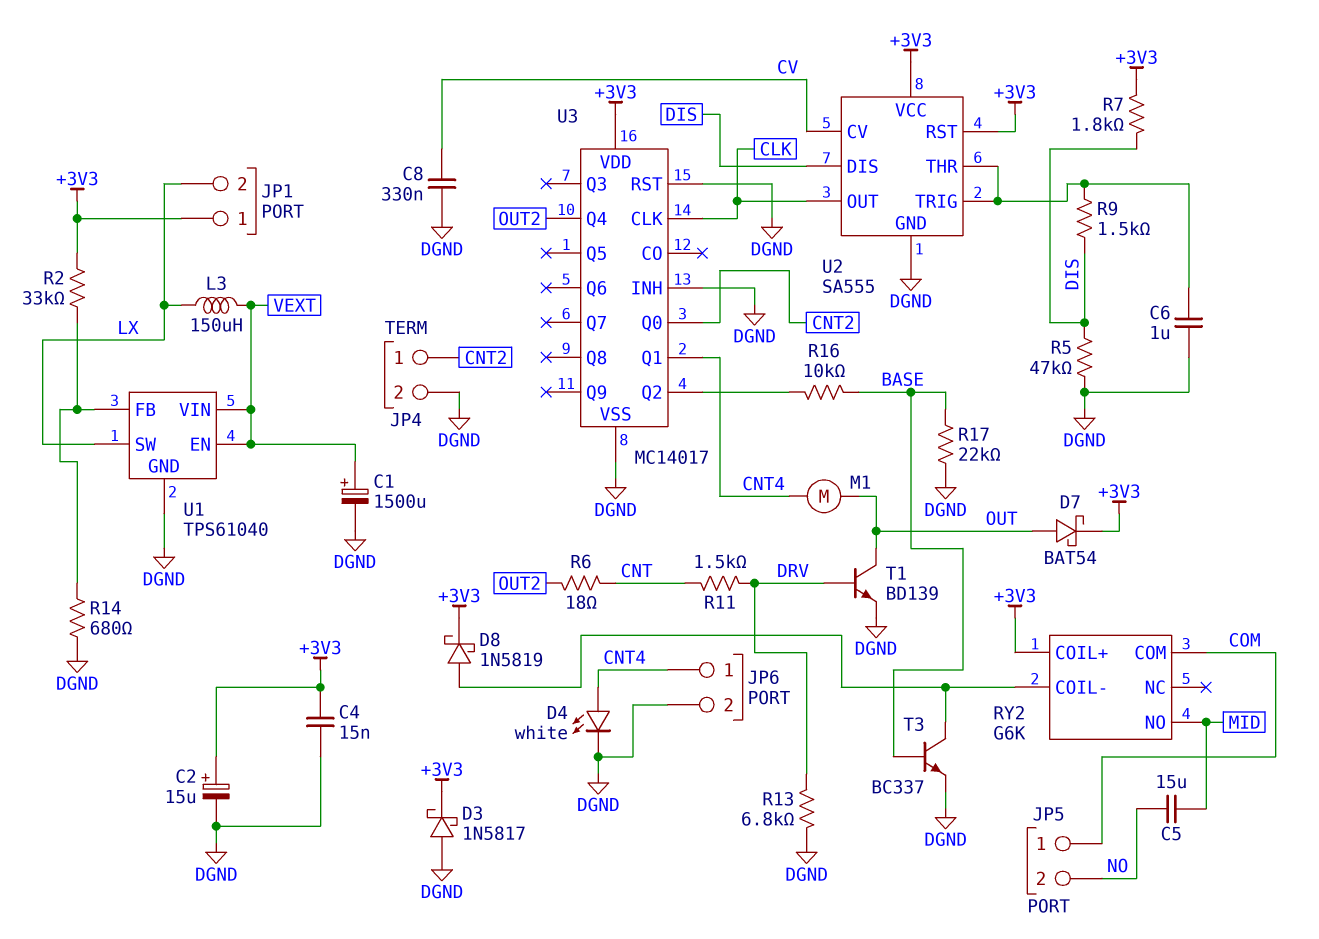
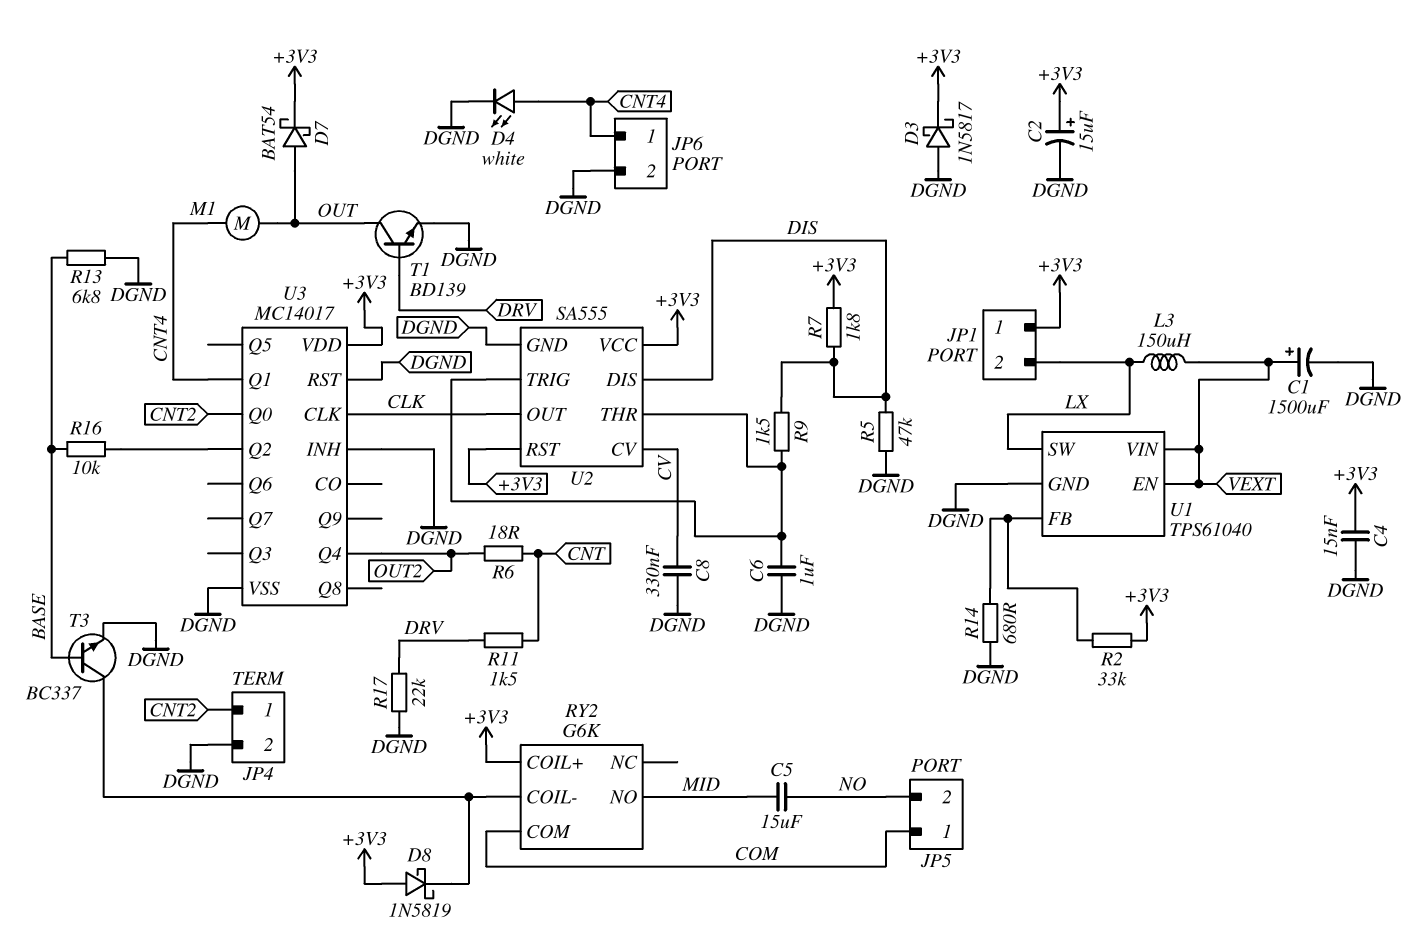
D8: schottky 1N5819 (A RY2/COIL-, K +3V3) -> schottky 1N5819 (A +3V3, K RY2/COIL-)
R13: 6.8k (DGND, DRV) -> 6.8k (BASE, DGND)
R17: 22k (BASE, DGND) -> 22k (DGND, DRV)

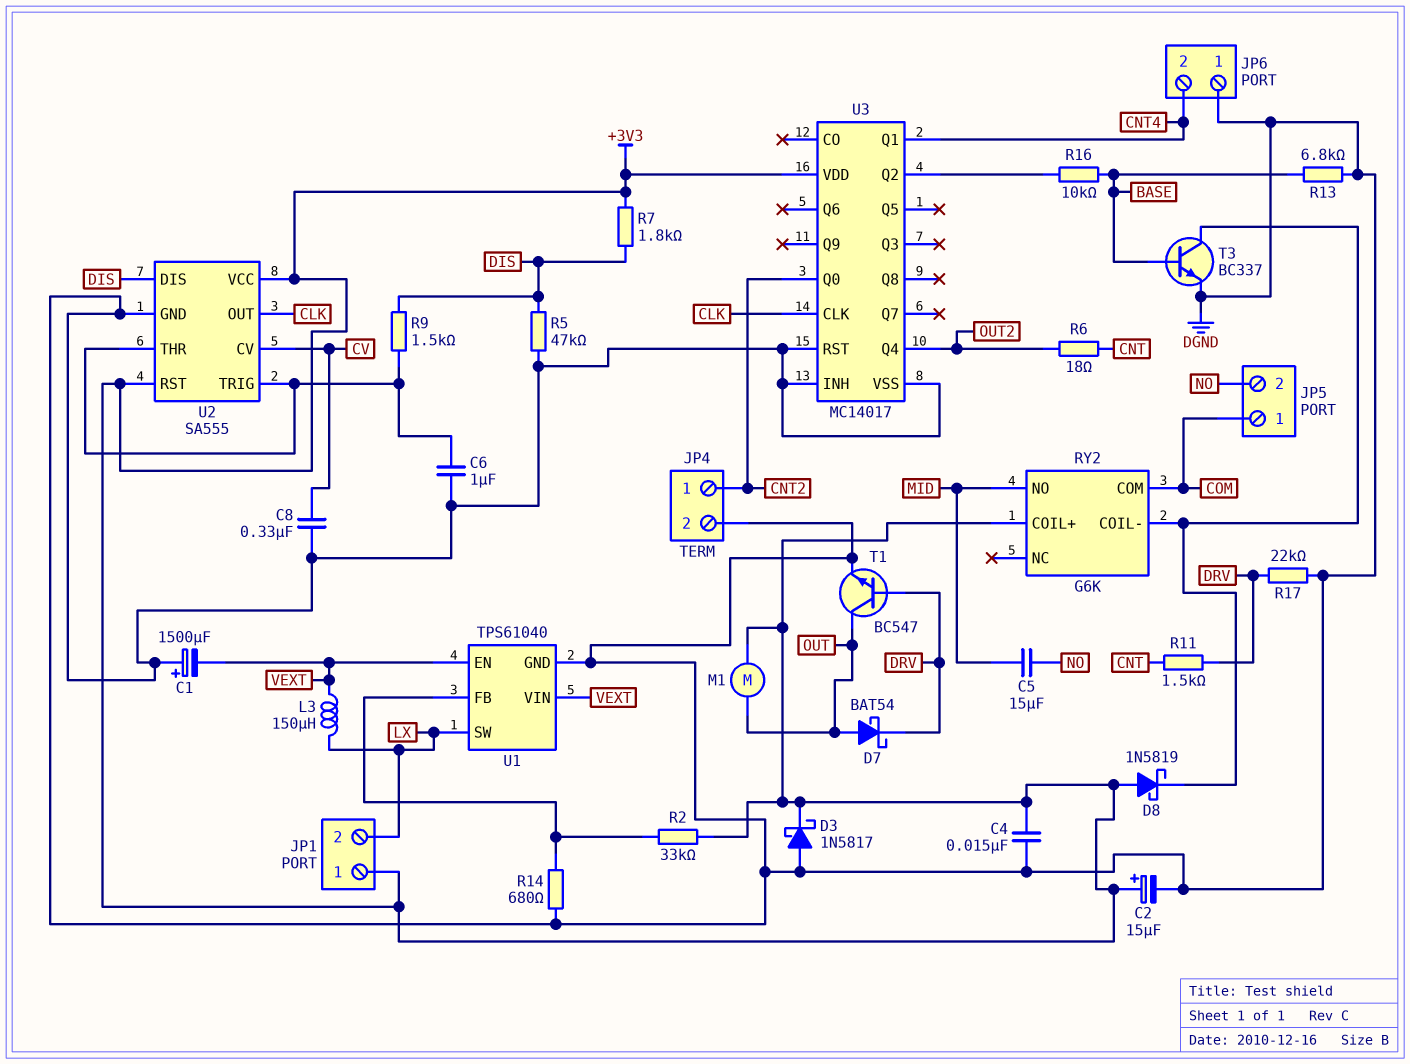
C1: 1500uF (plus VEXT, minus DGND) -> 1500uF (plus DGND, minus VEXT)
D4: LED white (A CNT4, K DGND) -> none
D7: schottky BAT54 (A OUT, K +3V3) -> schottky BAT54 (A OUT, K DRV)
JP6 pin 1: CNT4 -> DGND
JP6 pin 2: DGND -> CNT4
M1: motor (CNT4, OUT) -> motor (+3V3, OUT)
T1: NPN BD139 (B DRV, C OUT, E DGND) -> NPN BC547 (B DRV, C OUT, E DGND)

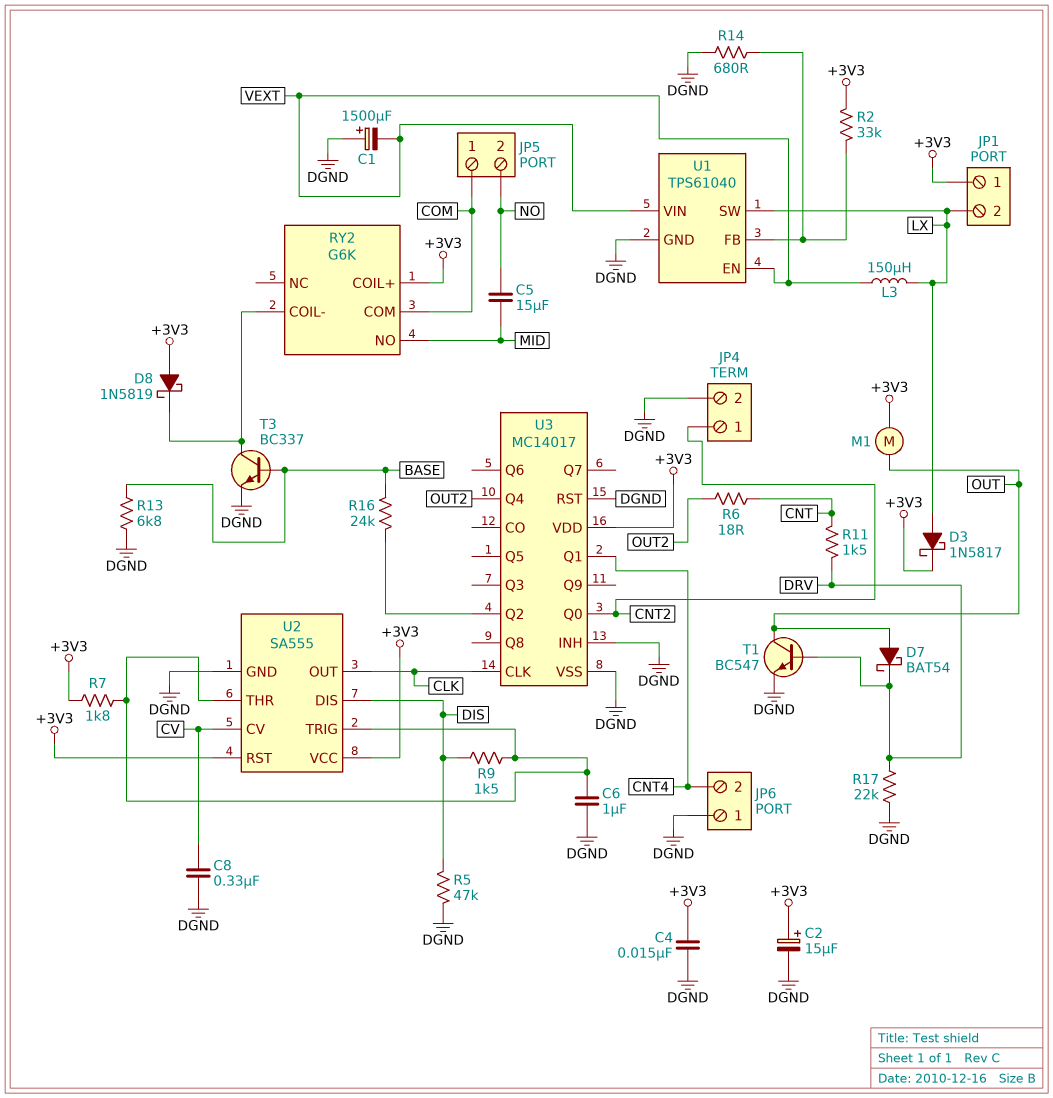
D3: schottky 1N5817 (A DGND, K +3V3) -> schottky 1N5817 (A LX, K +3V3)
R7: 1.8k (+3V3, DIS) -> 1.8k (+3V3, U2/THR)
R16: 10k (BASE, U3/Q2) -> 24k (BASE, U3/Q2)

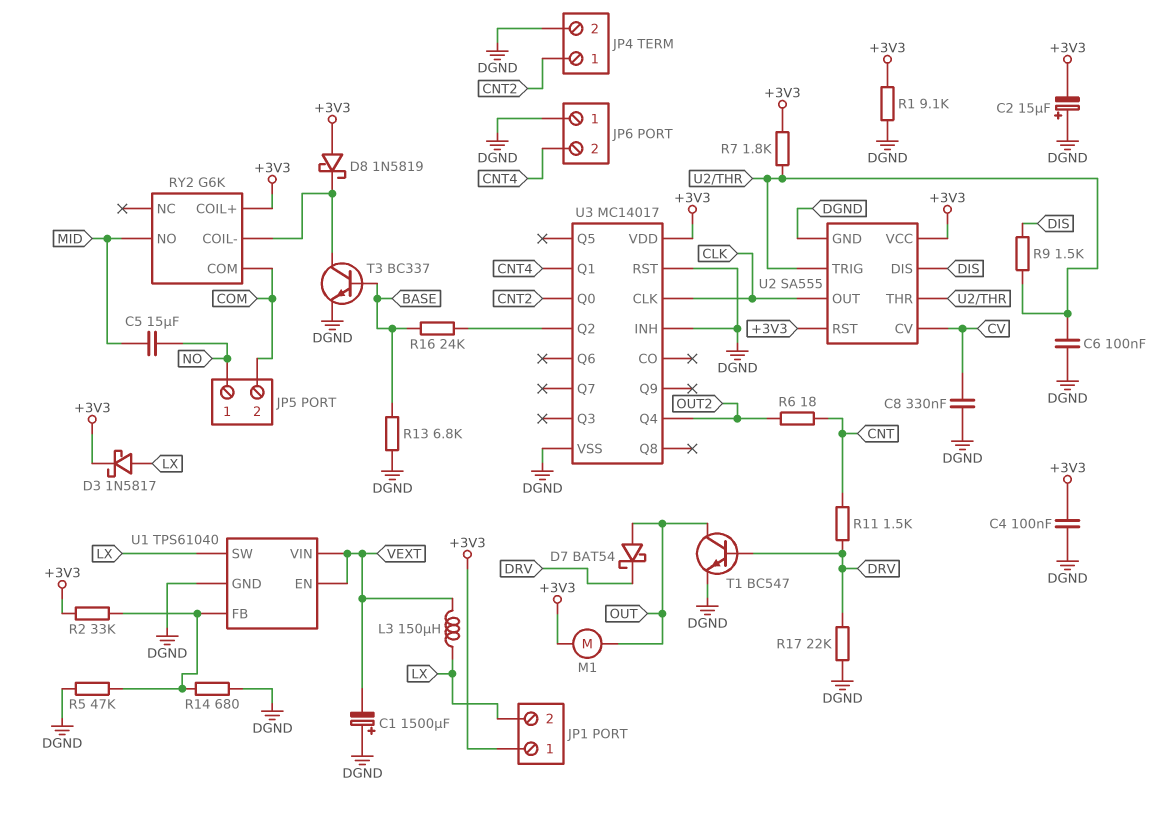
C2: 15uF (plus +3V3, minus DGND) -> 15uF (plus DGND, minus +3V3)
C4: 15nF (+3V3, DGND) -> 100nF (+3V3, DGND)
C6: 1uF (DGND, U2/THR) -> 100nF (DGND, U2/THR)
JP5 pin 1: COM -> NO
JP5 pin 2: NO -> COM
R1: none -> 9.1k (+3V3, DGND)
R5: 47k (DGND, DIS) -> 47k (DGND, U1/FB)

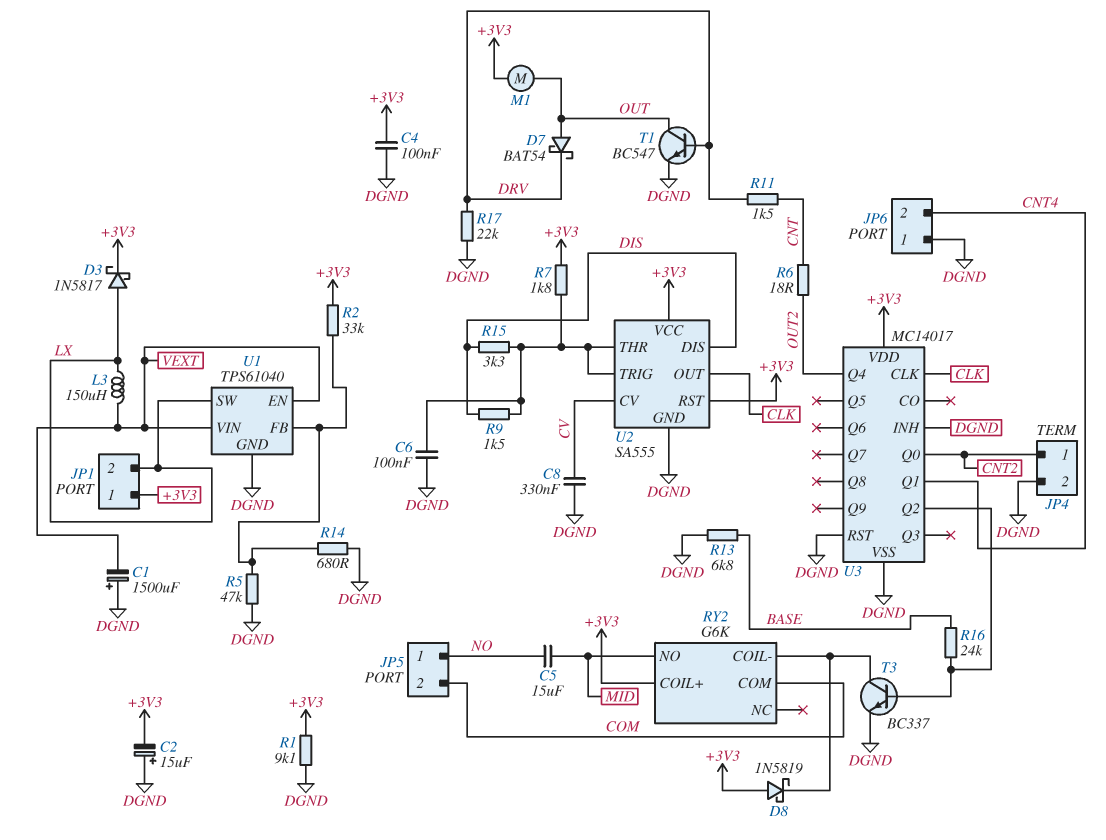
R15: none -> 3.3k (DIS, U2/THR)
T3: NPN BC337 (B BASE, C RY2/COIL-, E DGND) -> NPN BC337 (B U3/Q2, C RY2/COIL-, E DGND)

